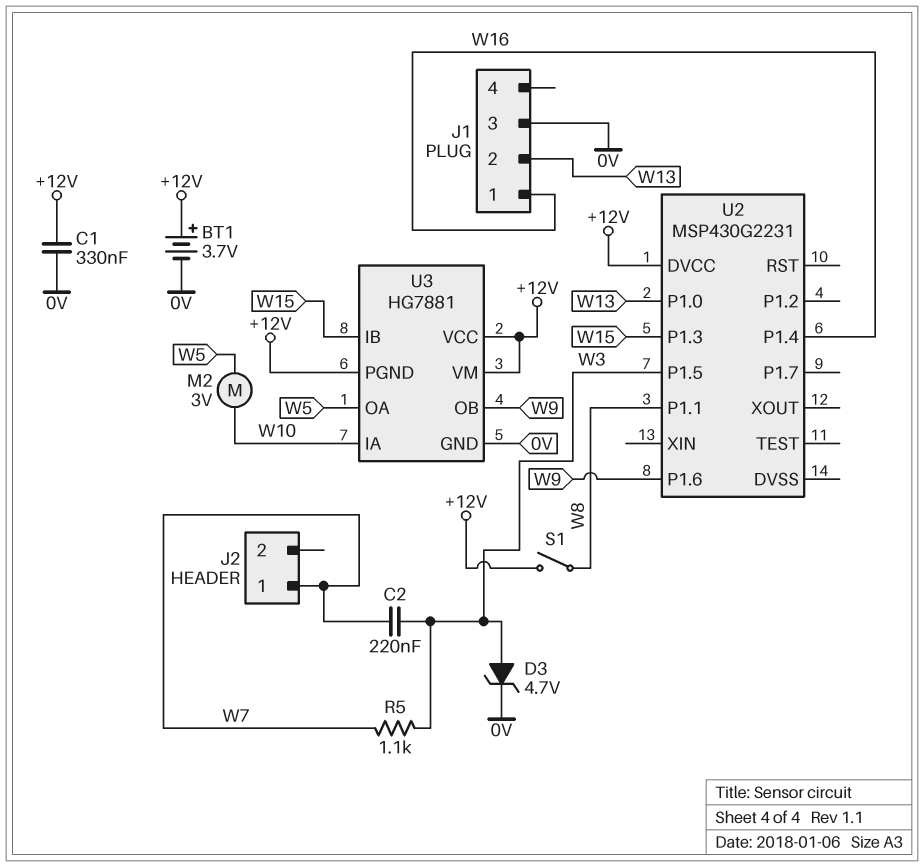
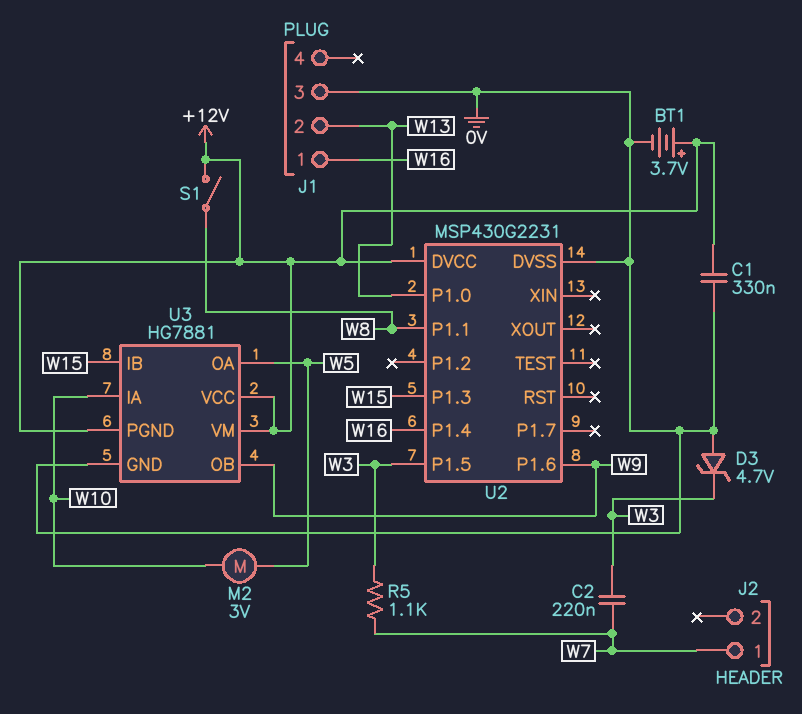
D3: zener 4.7V (A W3, K 0V) -> zener 4.7V (A 0V, K W3)
U2 pin DVSS: none -> 0V

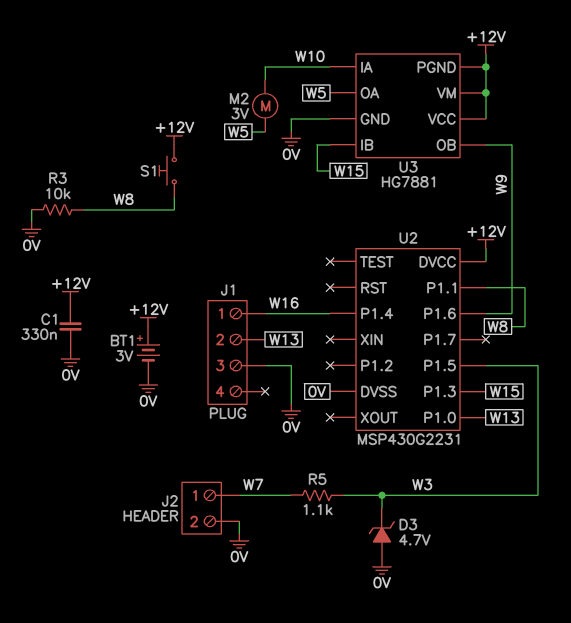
BT1: 3.7V (plus +12V, minus 0V) -> 3V (plus +12V, minus 0V)
C2: 220nF (W3, W7) -> none
J2 pin 2: none -> 0V
R3: none -> 10k (0V, W8)
S1: switch (+12V, W8) -> button (+12V, W8)

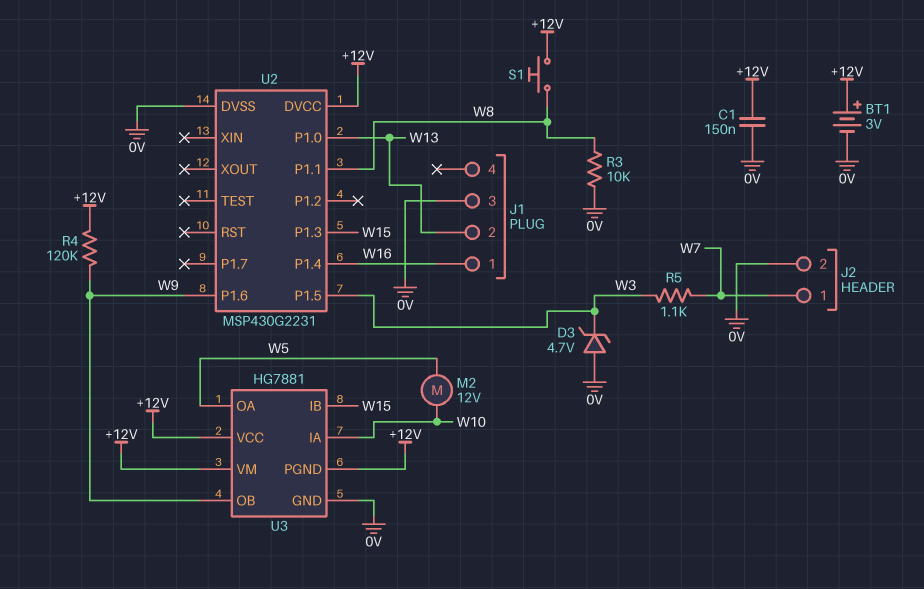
C1: 330nF (+12V, 0V) -> 150nF (+12V, 0V)
M2: motor 3V (W5, W10) -> motor 12V (W5, W10)
R4: none -> 120k (+12V, W9)

